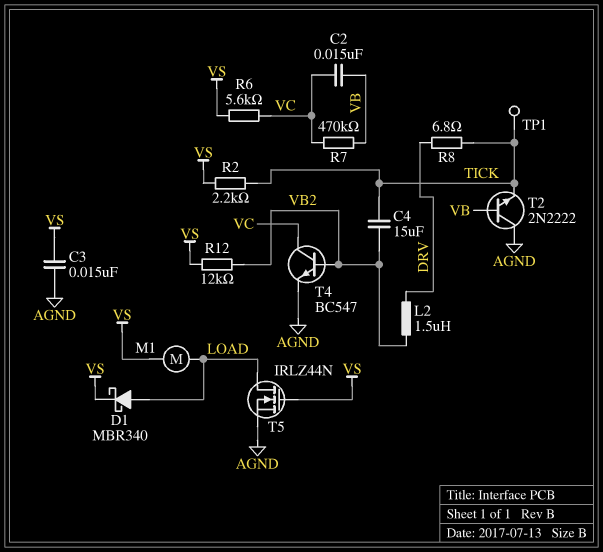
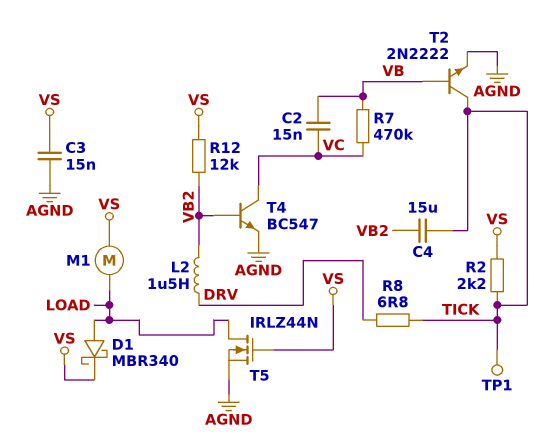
R6: 5.6k (VC, VS) -> none
T2: NPN 2N2222 (B VB, C AGND, E TICK) -> NPN 2N2222 (B VB, C TICK, E AGND)

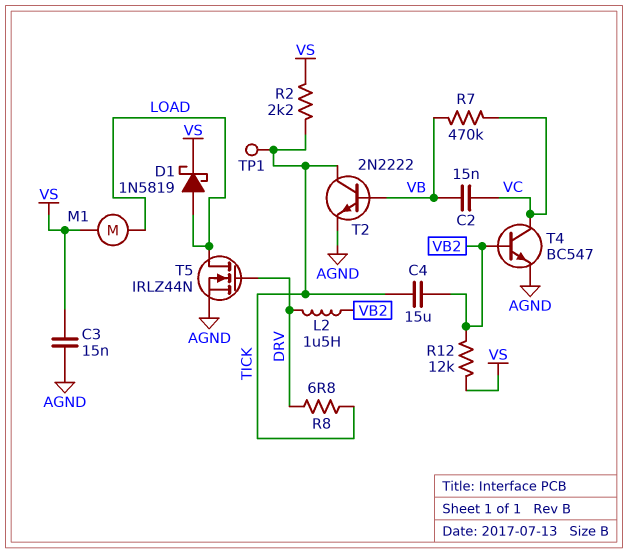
D1: schottky MBR340 (A LOAD, K VS) -> schottky 1N5819 (A LOAD, K VS)
T5: NMOS IRLZ44N (G VS, D LOAD, S AGND) -> NMOS IRLZ44N (G DRV, D LOAD, S AGND)

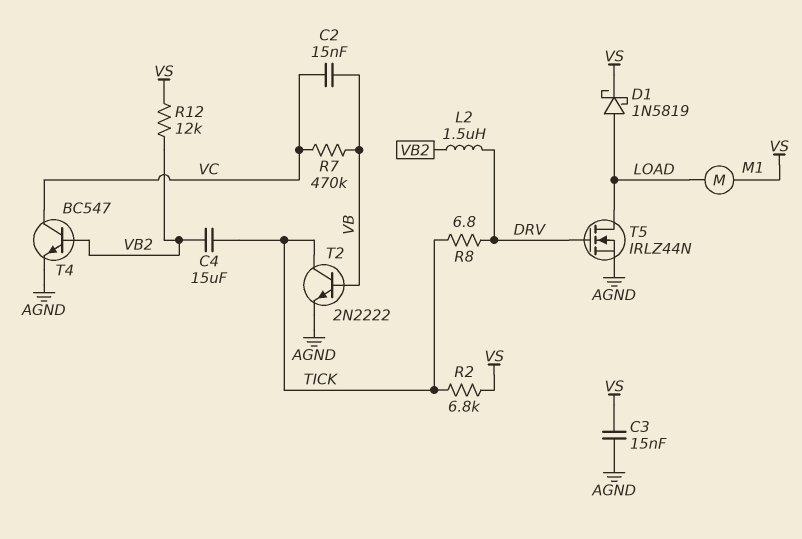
R2: 2.2k (TICK, VS) -> 6.8k (TICK, VS)
TP1: test point (TICK) -> none

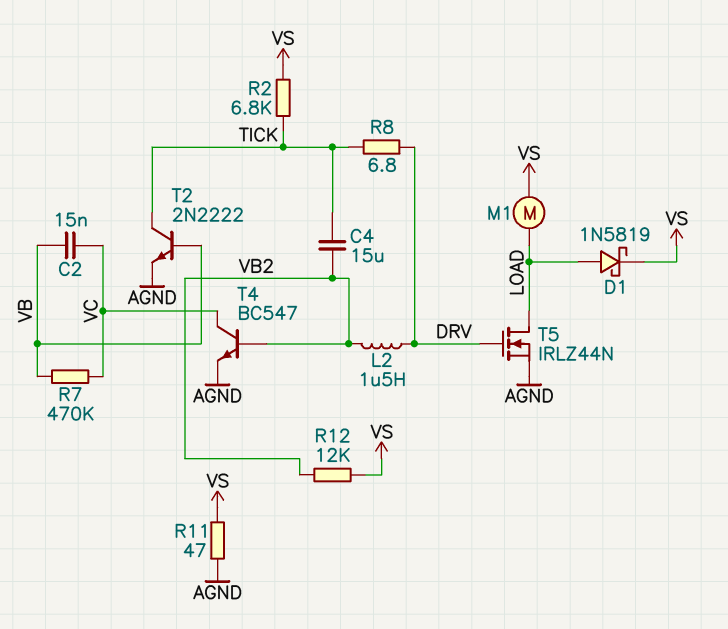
C3: 15nF (AGND, VS) -> none
R11: none -> 47 (AGND, VS)

